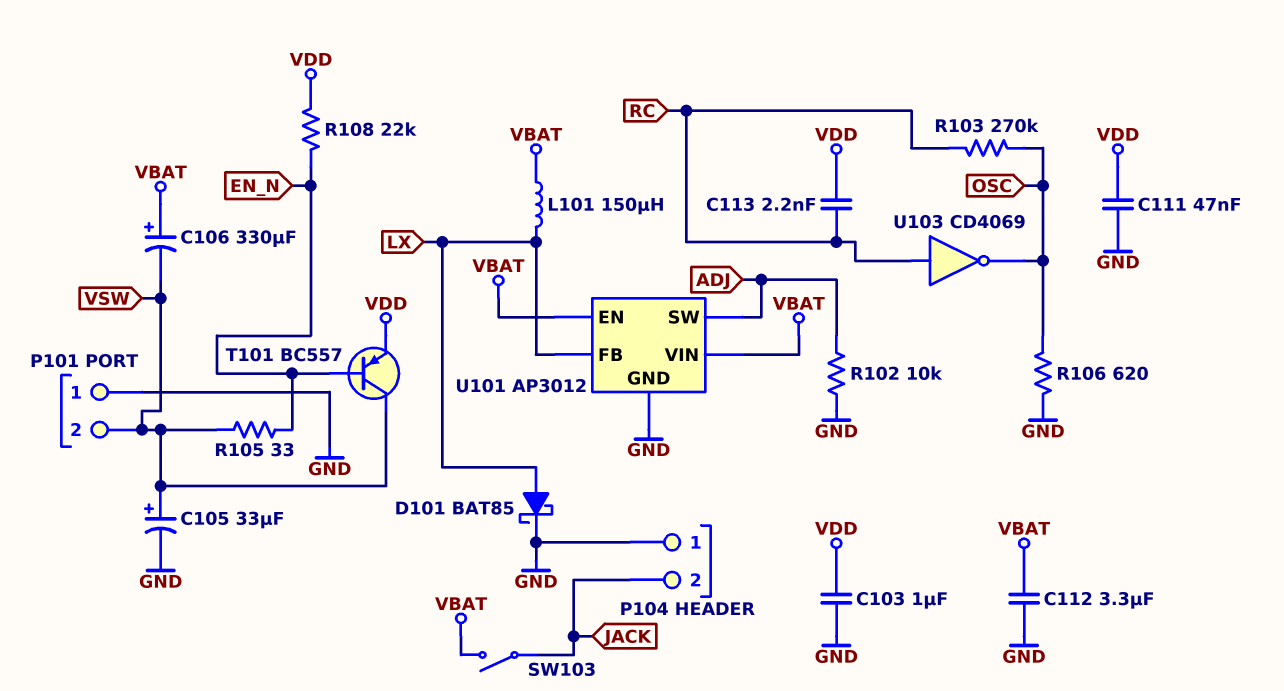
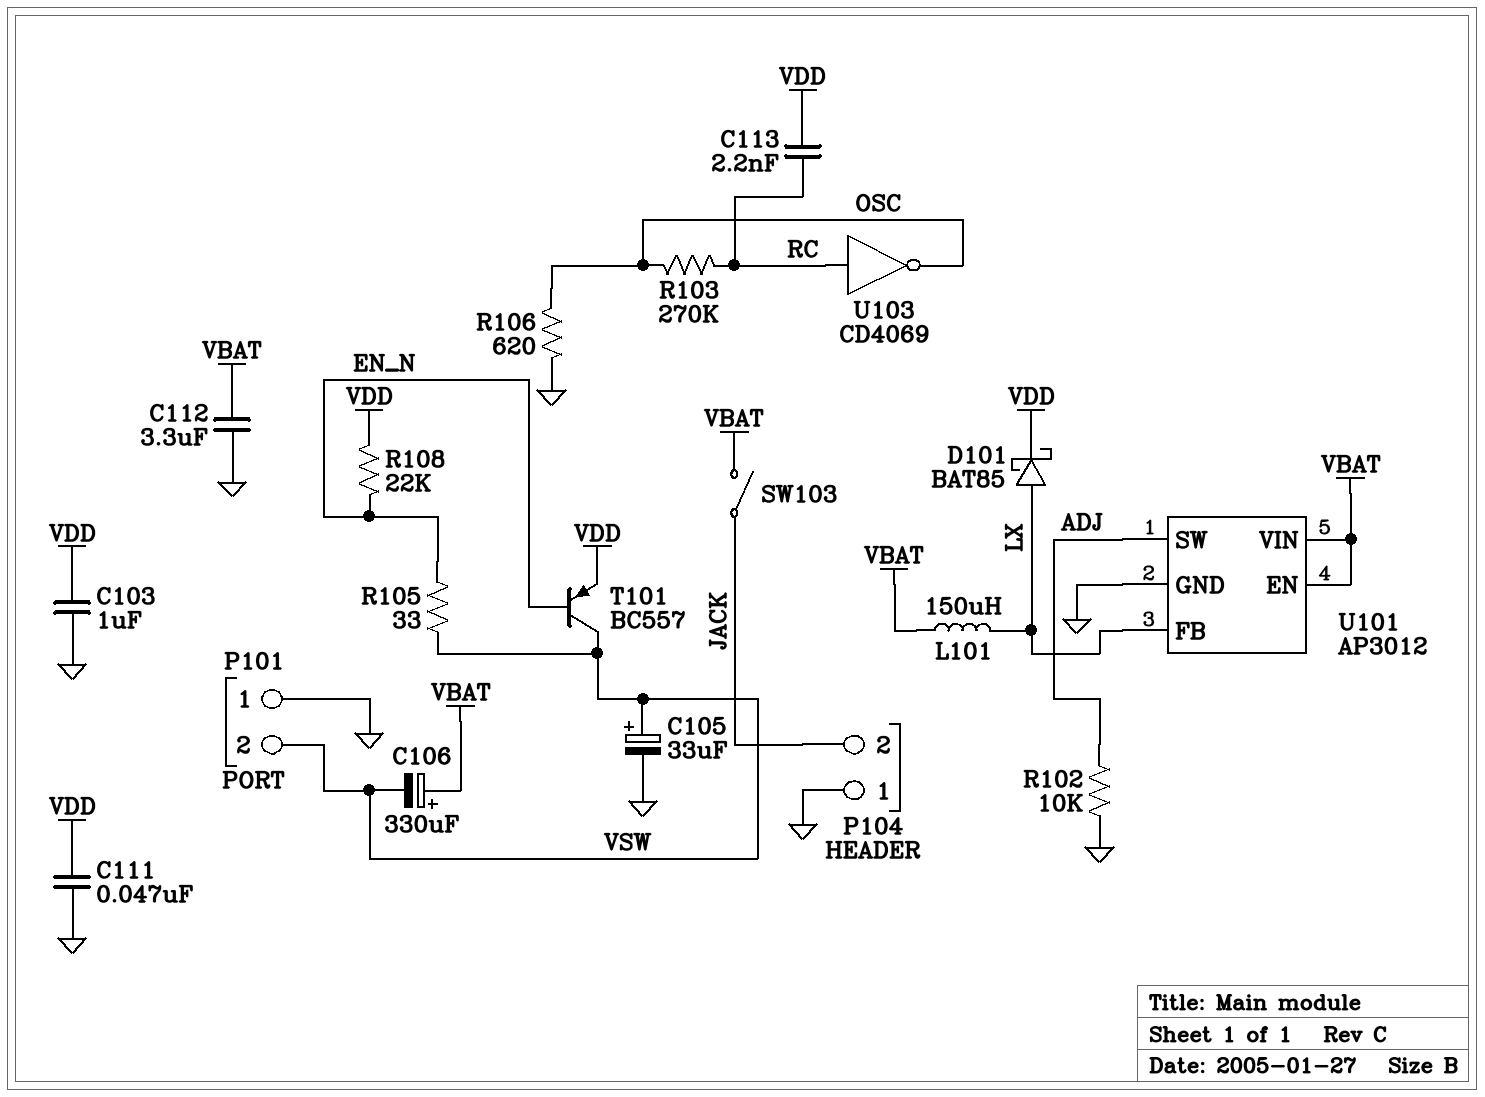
D101: schottky BAT85 (A LX, K GND) -> schottky BAT85 (A LX, K VDD)

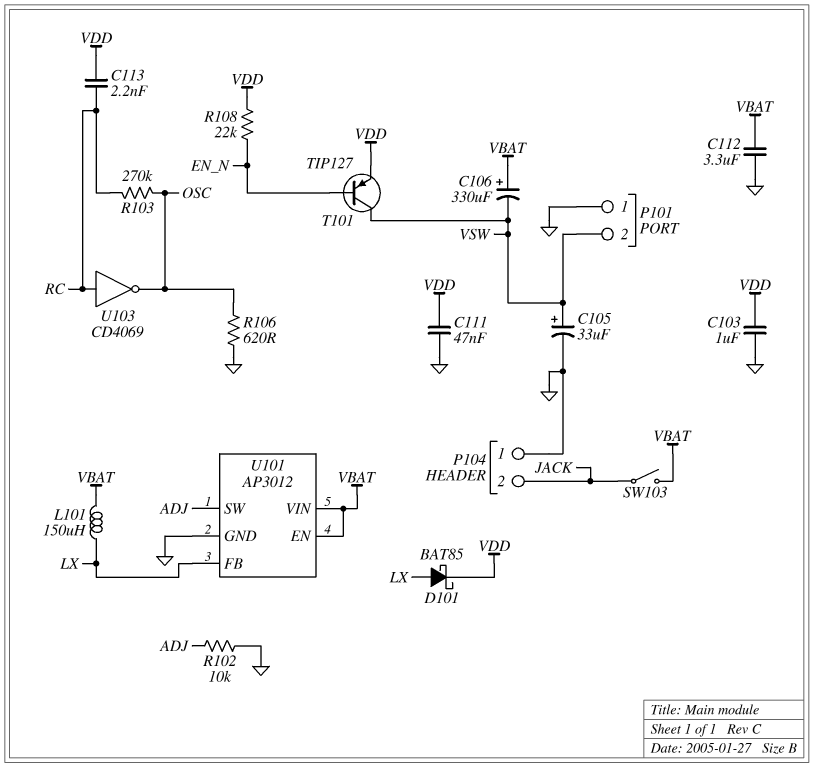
R105: 33 (EN_N, VSW) -> none
T101: PNP BC557 (B EN_N, C VSW, E VDD) -> PNP TIP127 (B EN_N, C VSW, E VDD)

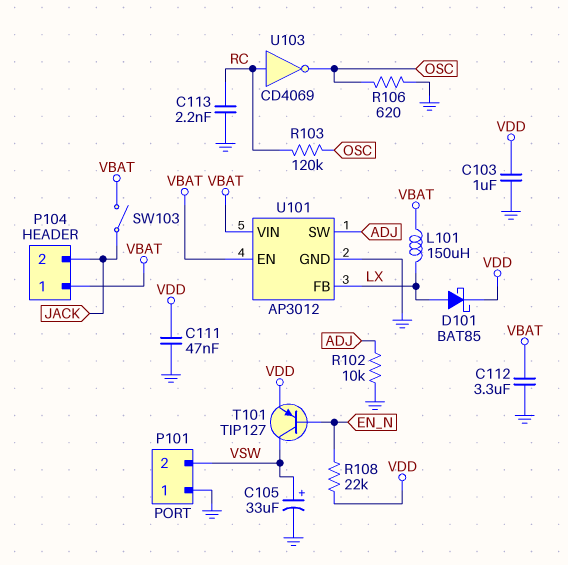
C106: 330uF (plus VBAT, minus VSW) -> none
C113: 2.2nF (RC, VDD) -> 2.2nF (GND, RC)
P104 pin 1: GND -> VBAT
R103: 270k (OSC, RC) -> 120k (OSC, RC)

